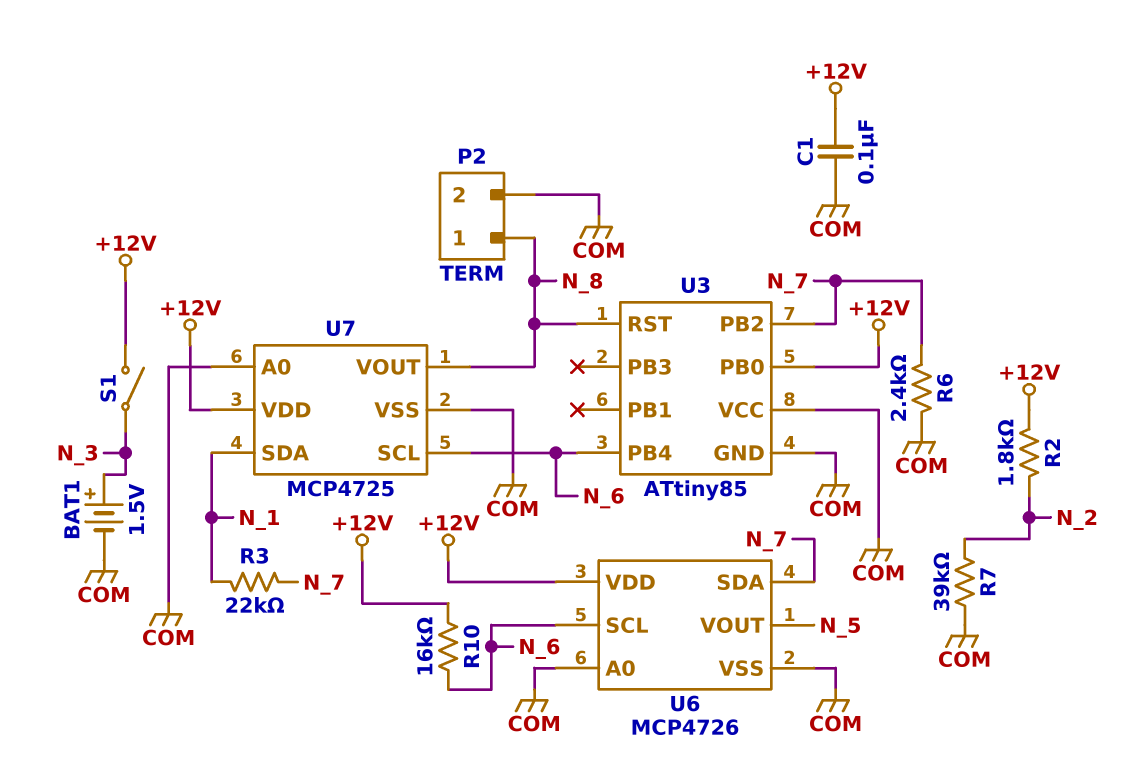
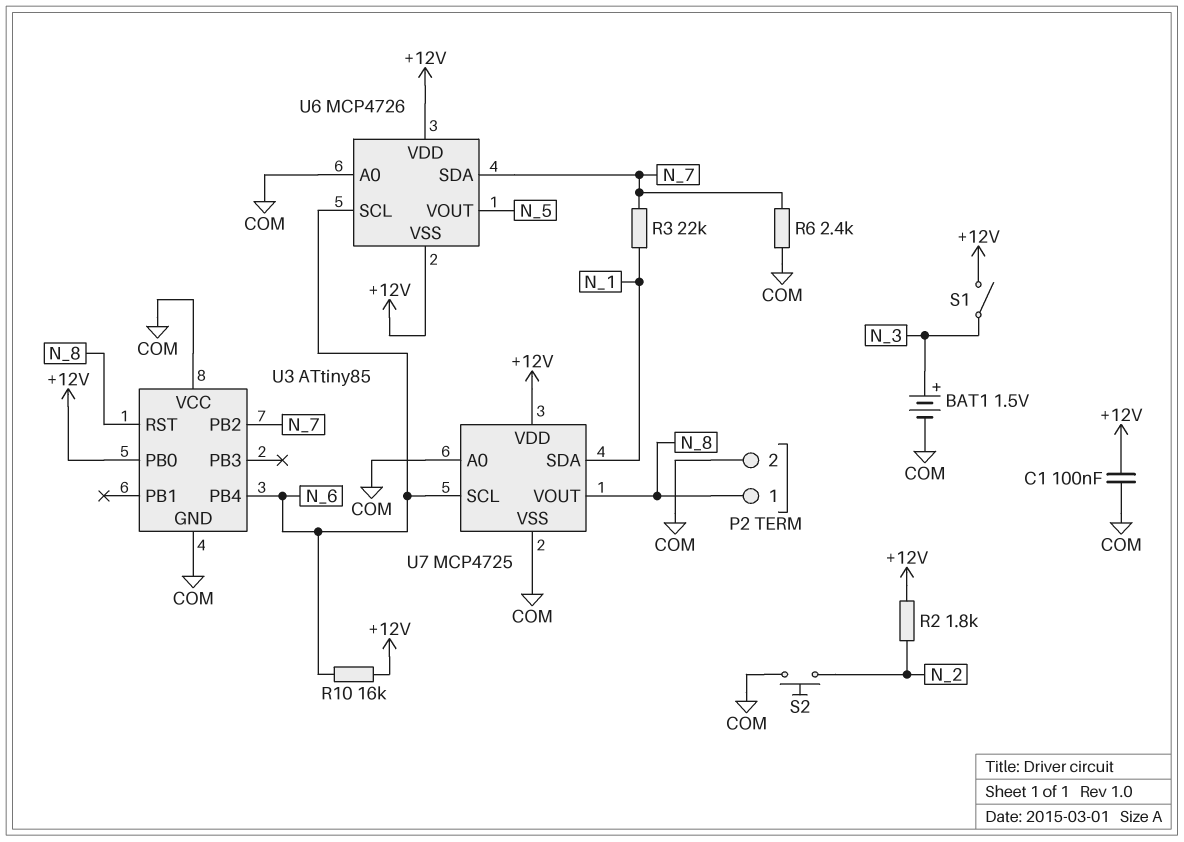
R7: 39k (COM, N_2) -> none
S2: none -> button (COM, N_2)
U6 pin VSS: COM -> +12V

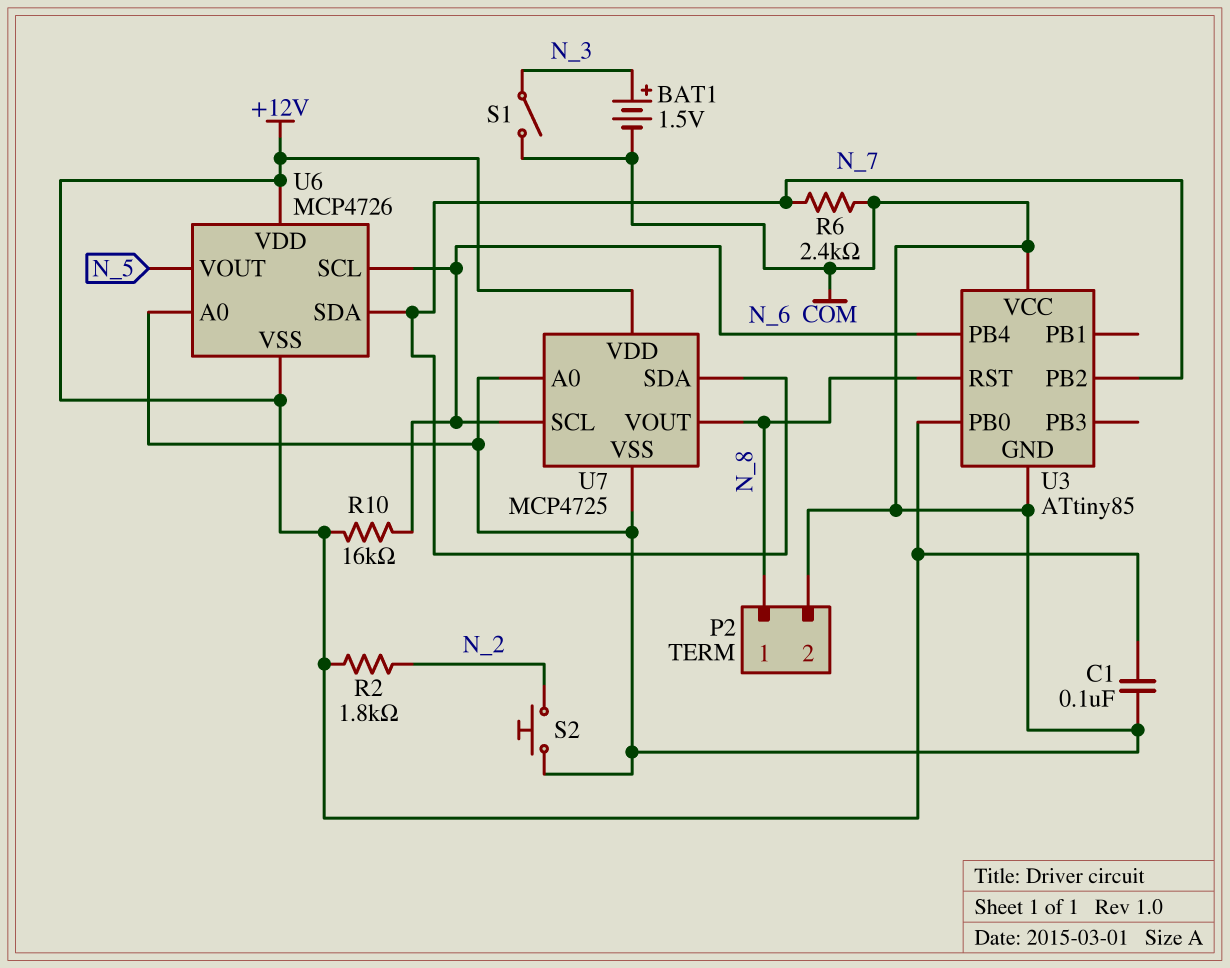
R3: 22k (N_1, N_7) -> none
S1: switch (+12V, N_3) -> switch (COM, N_3)
U7 pin SDA: N_1 -> N_7

